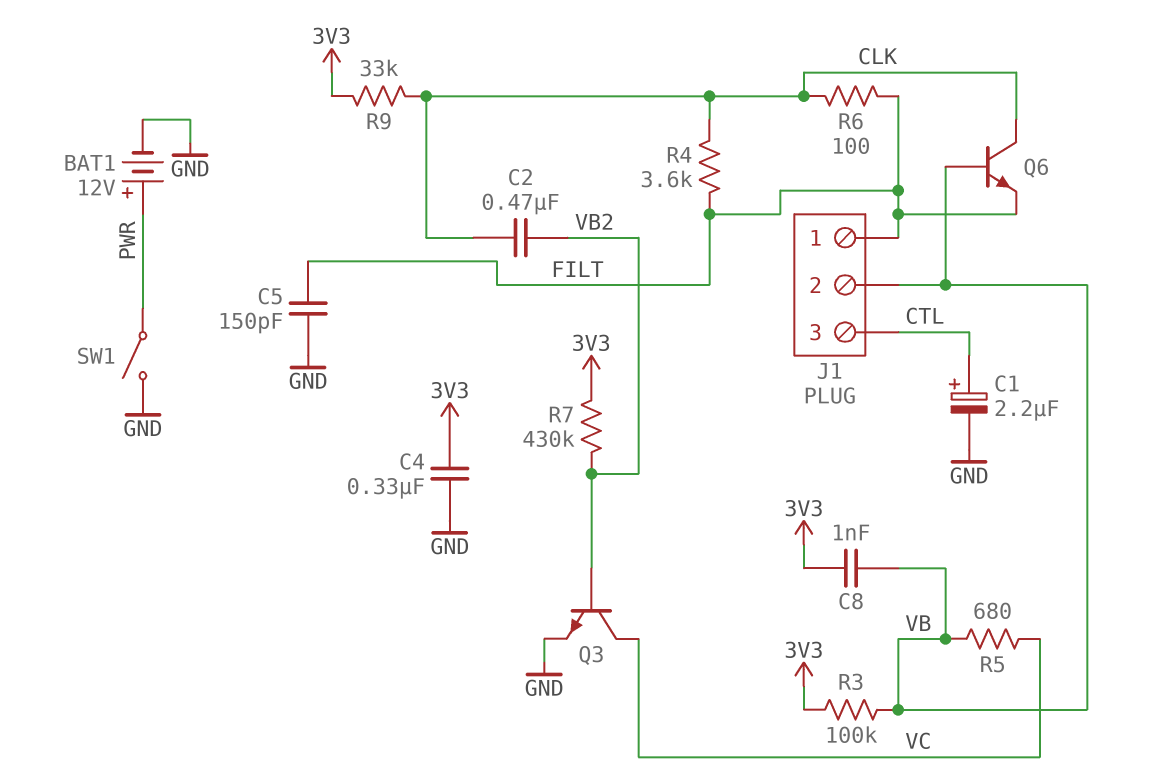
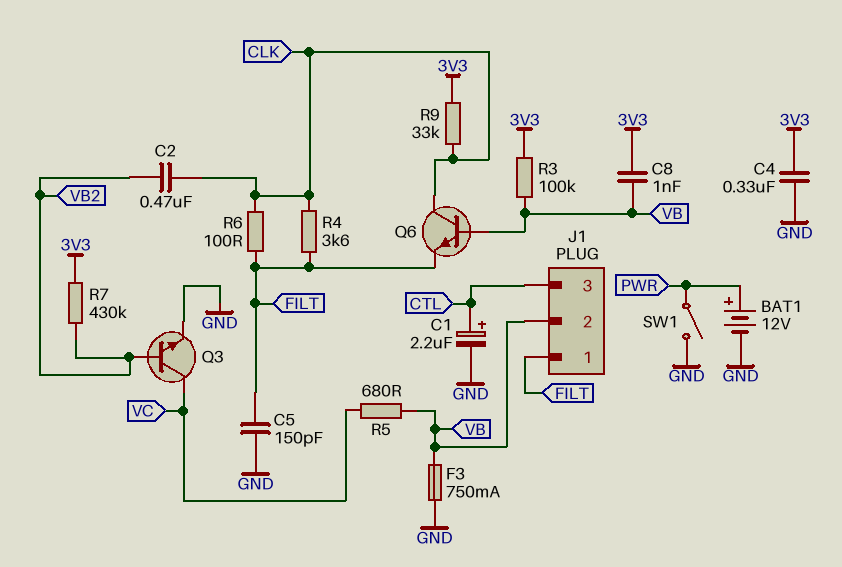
F3: none -> 750mA (GND, VB)

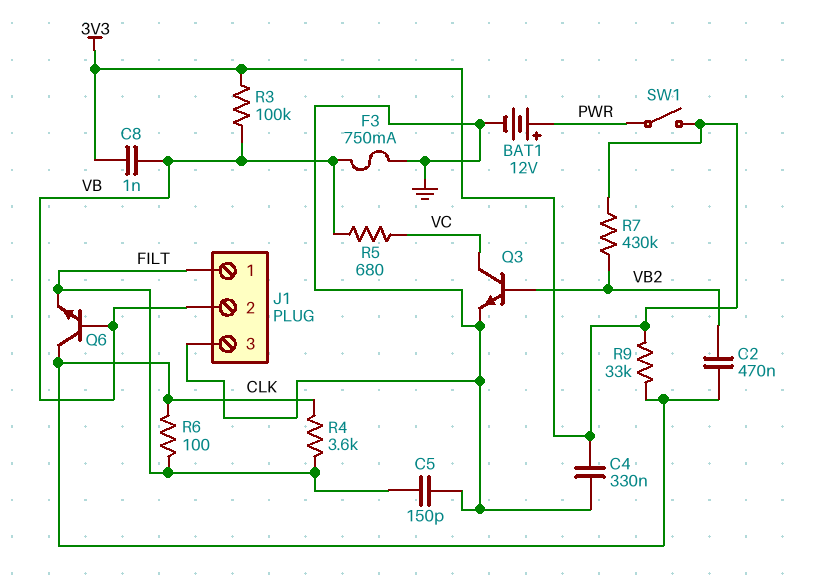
C1: 2.2uF (plus CTL, minus GND) -> none
J1 pin 3: CTL -> GND
SW1: switch (GND, PWR) -> switch (3V3, PWR)

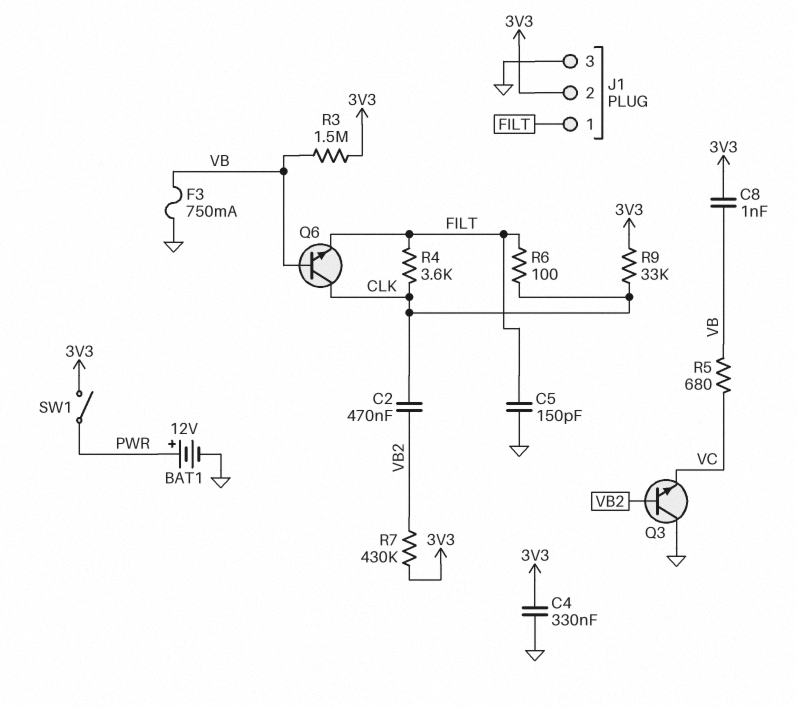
J1 pin 2: VB -> 3V3
Q3: NPN (B VB2, C VC, E GND) -> NPN (B VB2, C GND, E VC)
R3: 100k (3V3, VB) -> 1.5M (3V3, VB)

